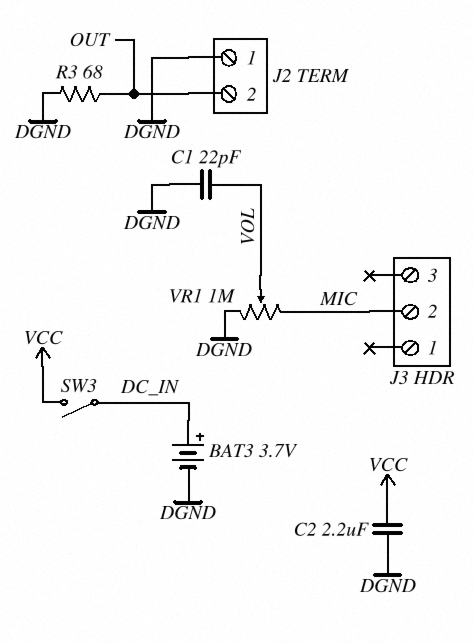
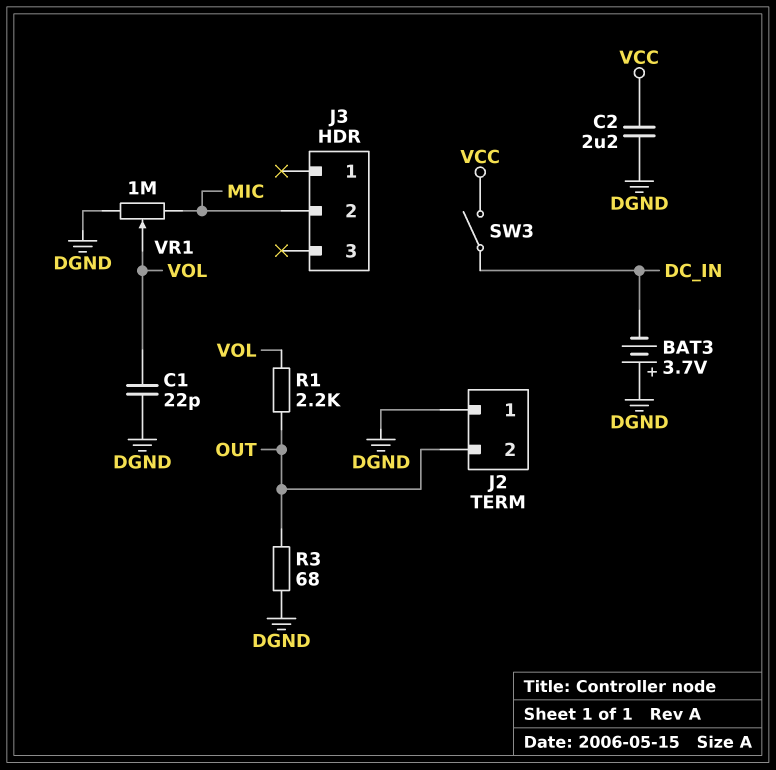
BAT3: 3.7V (plus DC_IN, minus DGND) -> 3.7V (plus DGND, minus DC_IN)
R1: none -> 2.2k (OUT, VOL)

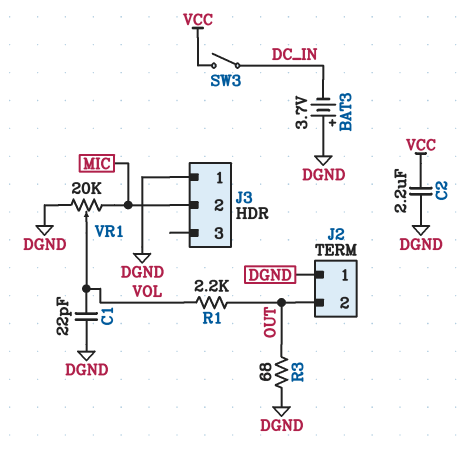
J3 pin 1: none -> DGND
VR1: 1M (DGND, MIC, wiper VOL) -> 20k (DGND, MIC, wiper VOL)

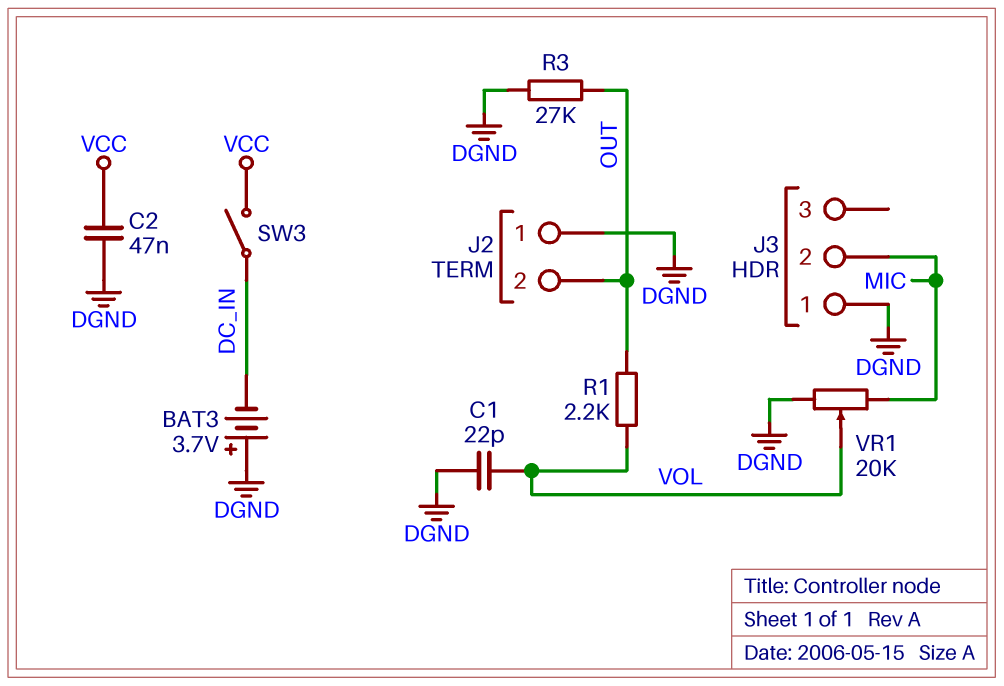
C2: 2.2uF (DGND, VCC) -> 47nF (DGND, VCC)
R3: 68 (DGND, OUT) -> 27k (DGND, OUT)

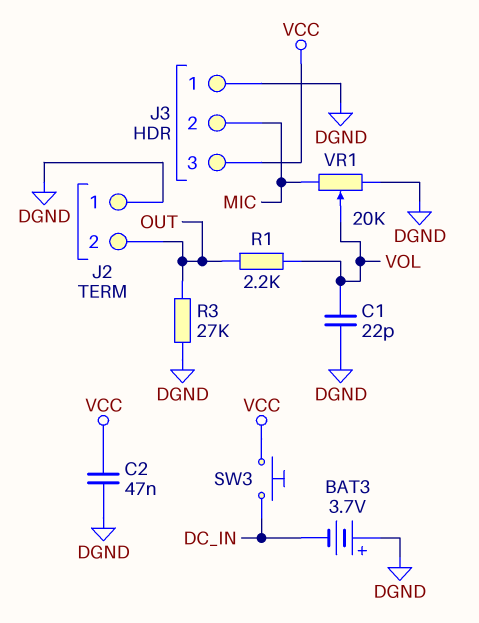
J3 pin 3: none -> VCC
SW3: switch (DC_IN, VCC) -> button (DC_IN, VCC)

